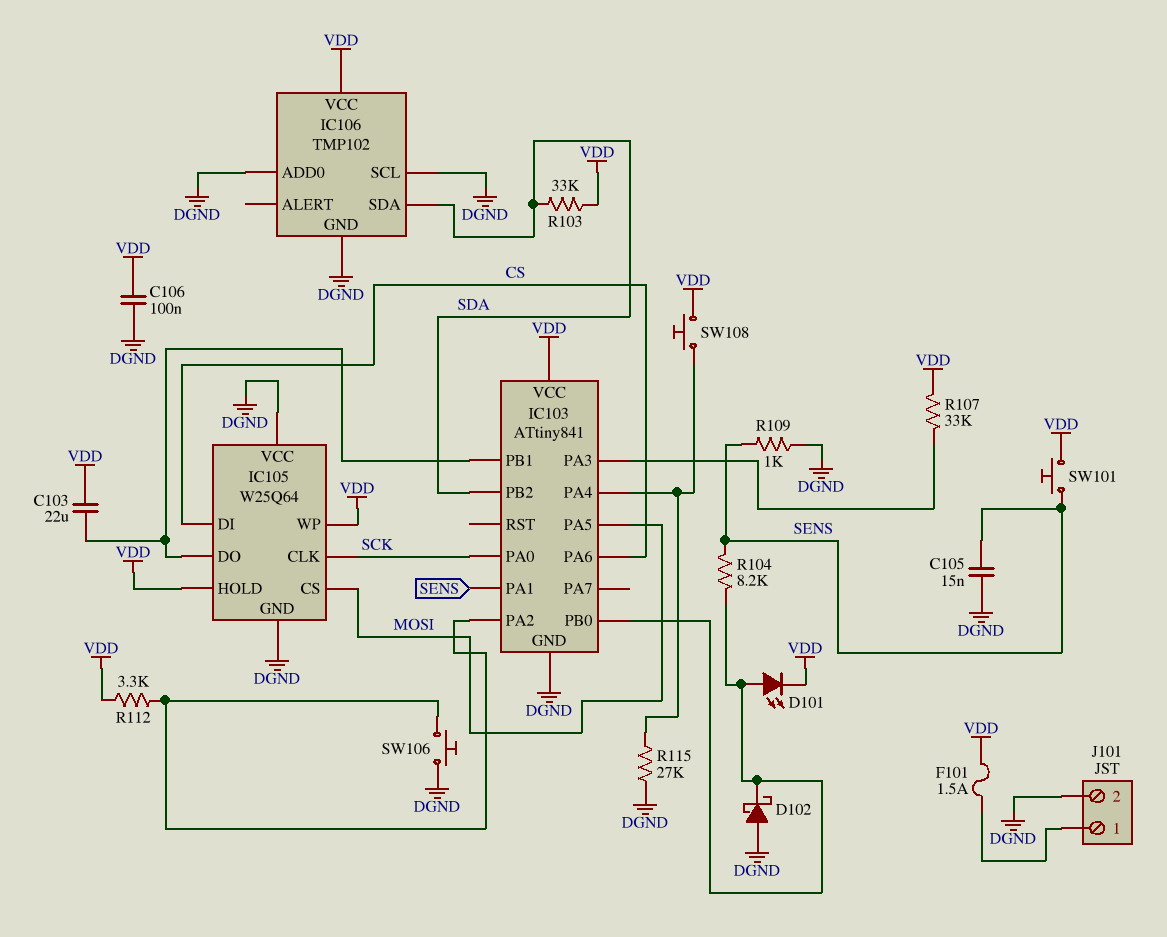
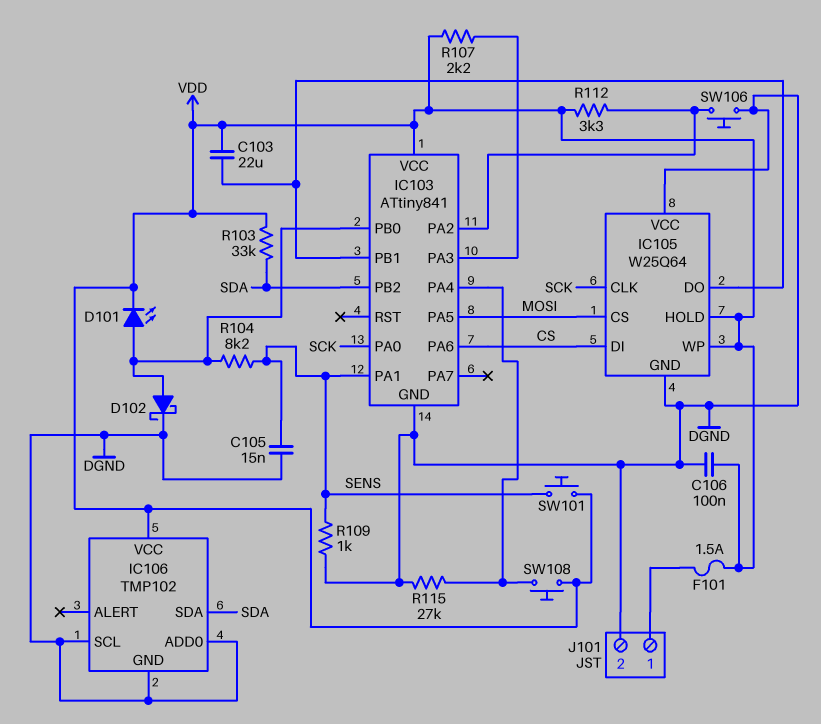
D102: schottky (A DGND, K IC103/PB0) -> schottky (A IC103/PB0, K DGND)
R107: 33k (IC103/PA3, VDD) -> 2.2k (IC103/PA3, VDD)

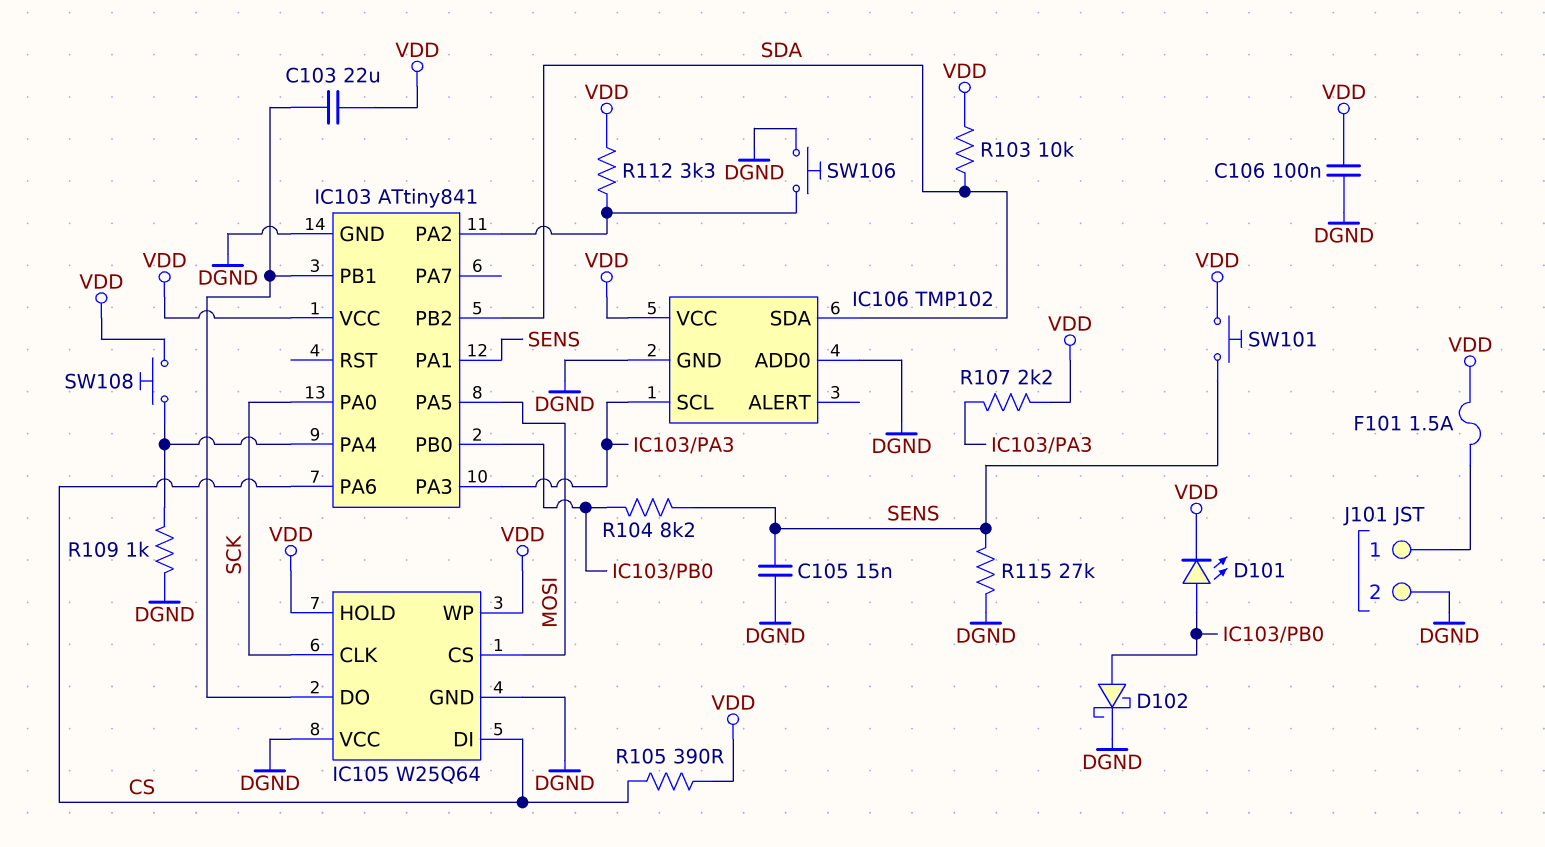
IC106 pin SCL: DGND -> IC103/PA3
R103: 33k (SDA, VDD) -> 10k (SDA, VDD)
R105: none -> 390 (CS, VDD)
R109: 1k (DGND, SENS) -> 1k (DGND, IC103/PA4)
R115: 27k (DGND, IC103/PA4) -> 27k (DGND, SENS)

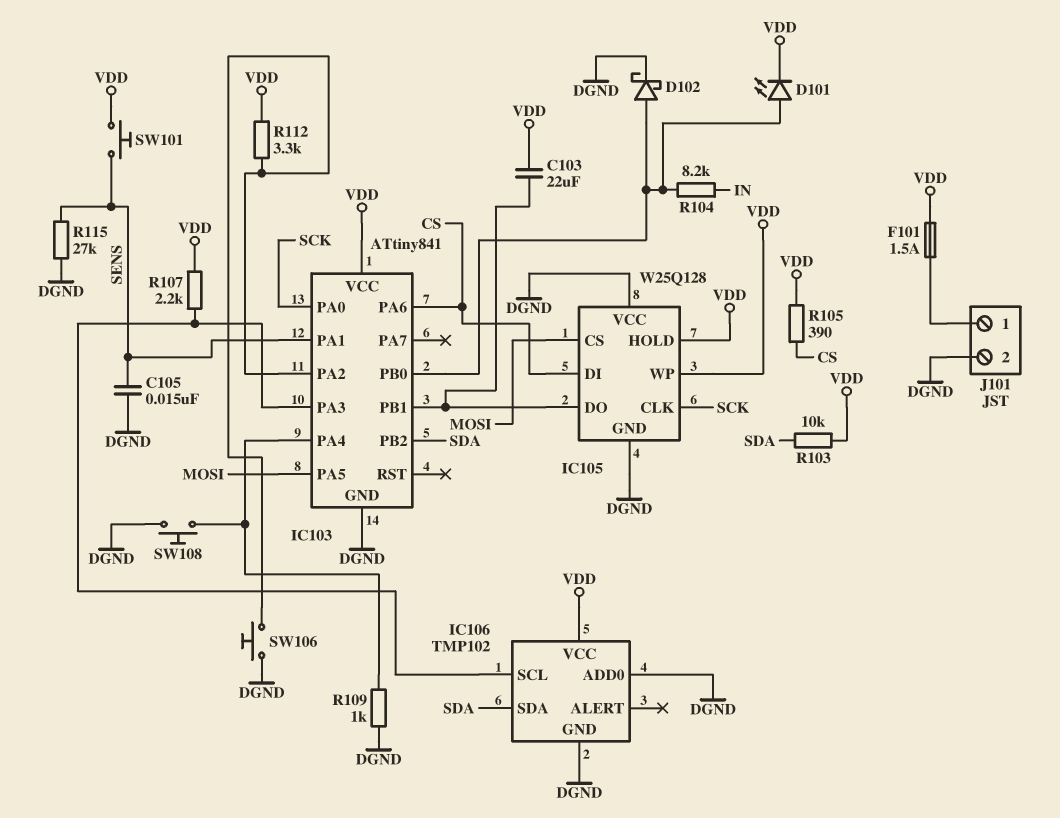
C106: 100nF (DGND, VDD) -> none
IC105: W25Q64 -> W25Q128
R104: 8.2k (IC103/PB0, SENS) -> 8.2k (IC103/PB0, IN)
SW108: button (IC103/PA4, VDD) -> button (DGND, IC103/PA4)

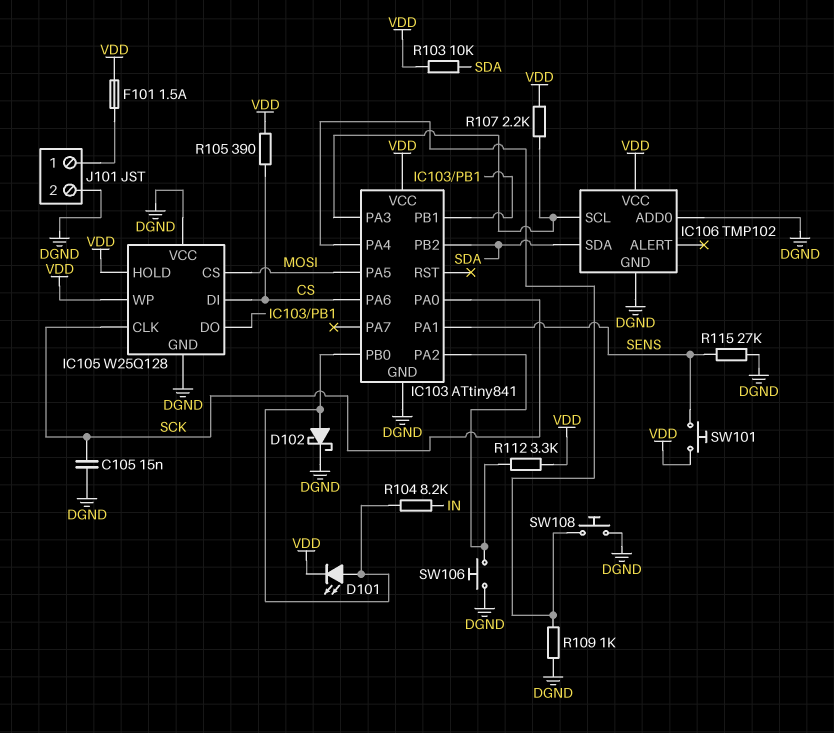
C103: 22uF (IC103/PB1, VDD) -> none
C105: 15nF (DGND, SENS) -> 15nF (DGND, SCK)

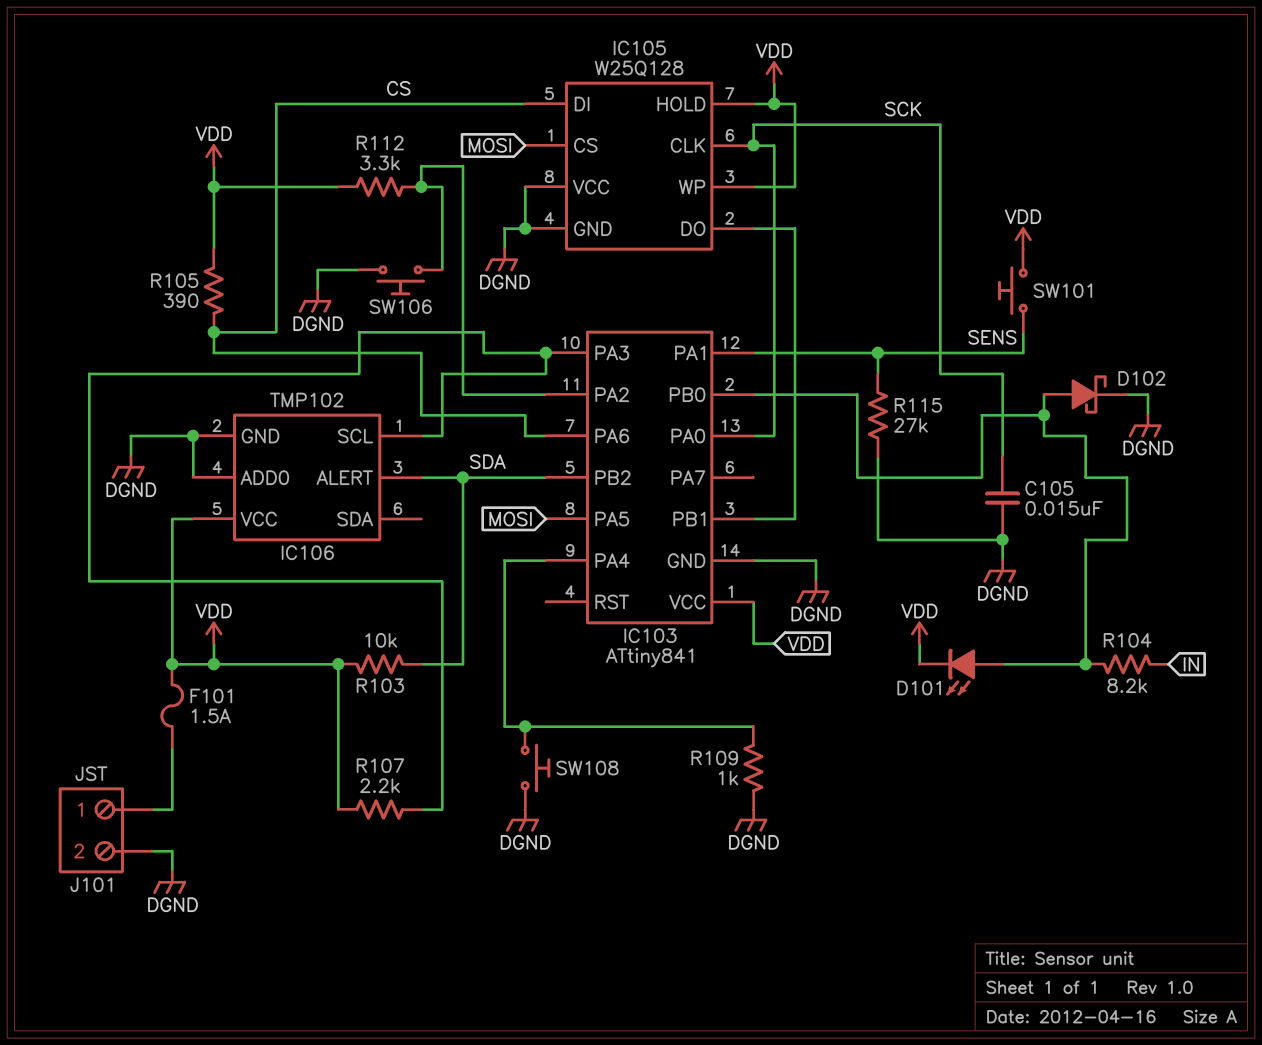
IC106 pin ALERT: none -> SDA
IC106 pin SDA: SDA -> none

